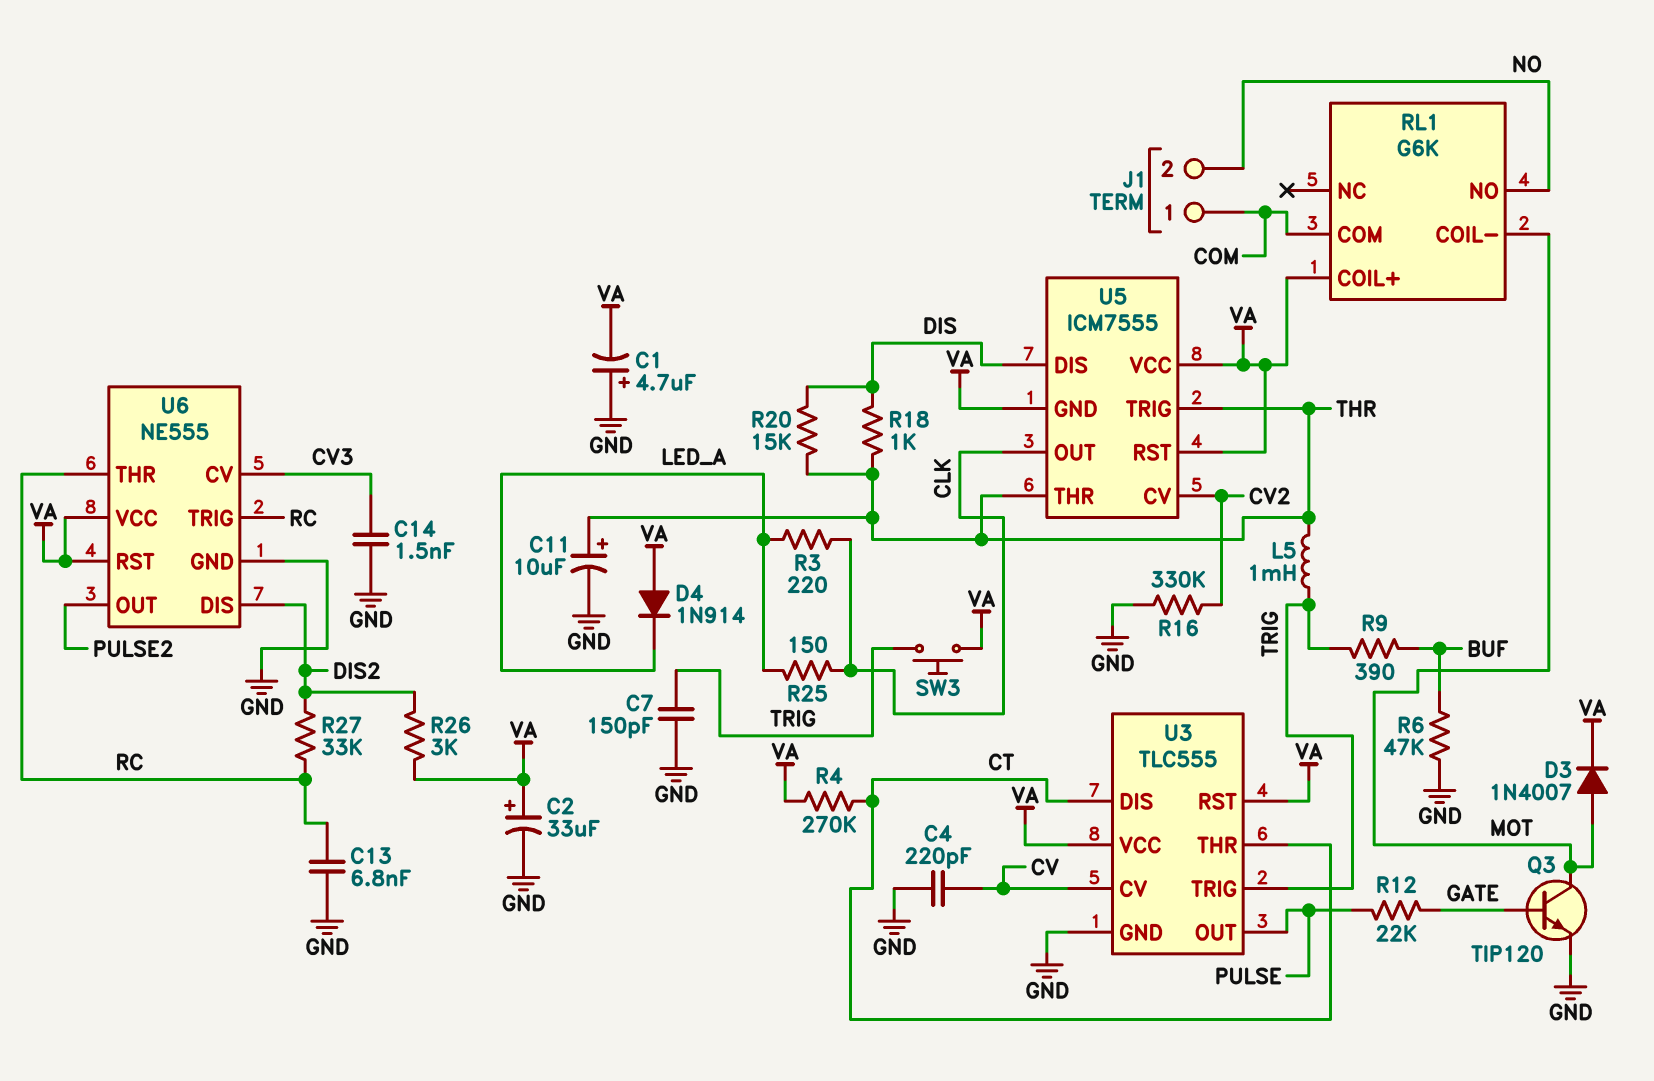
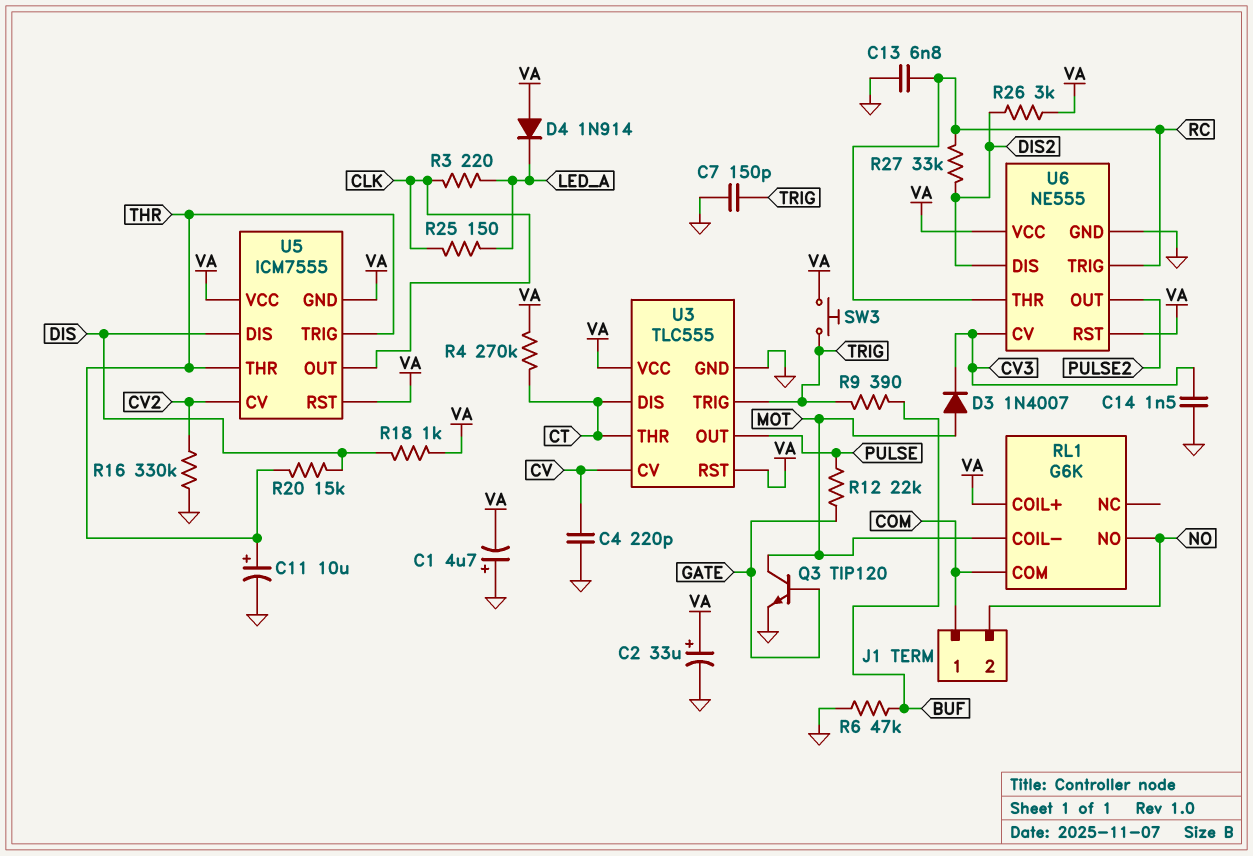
D3: diode 1N4007 (A MOT, K VA) -> diode 1N4007 (A MOT, K CV3)
L5: 1mH (THR, TRIG) -> none
R18: 1k (DIS, THR) -> 1k (DIS, VA)

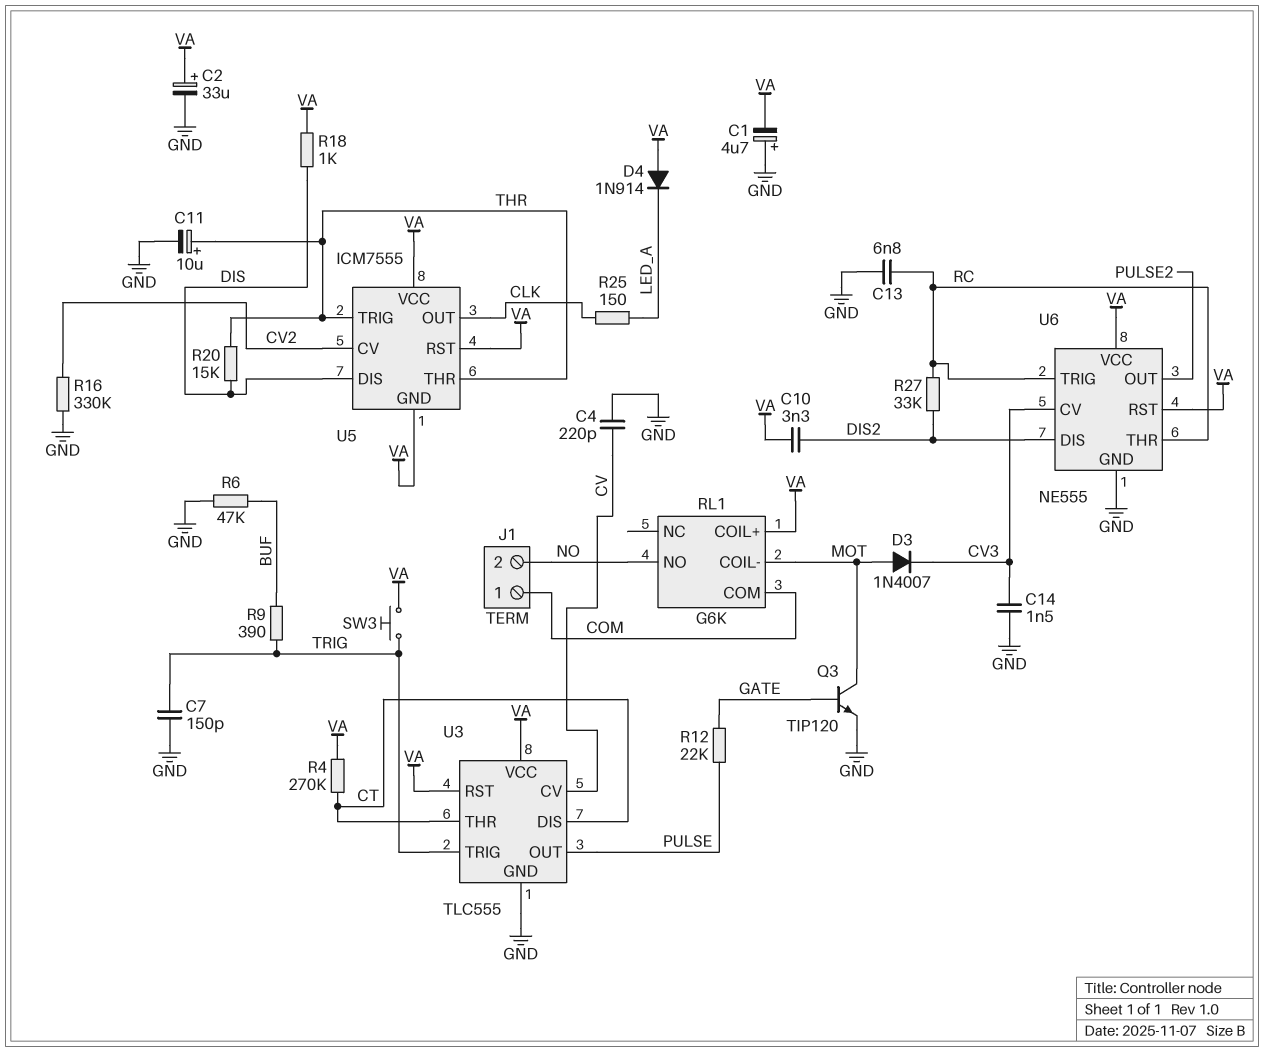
C10: none -> 3.3nF (DIS2, VA)
R3: 220 (CLK, LED_A) -> none
R26: 3k (DIS2, VA) -> none

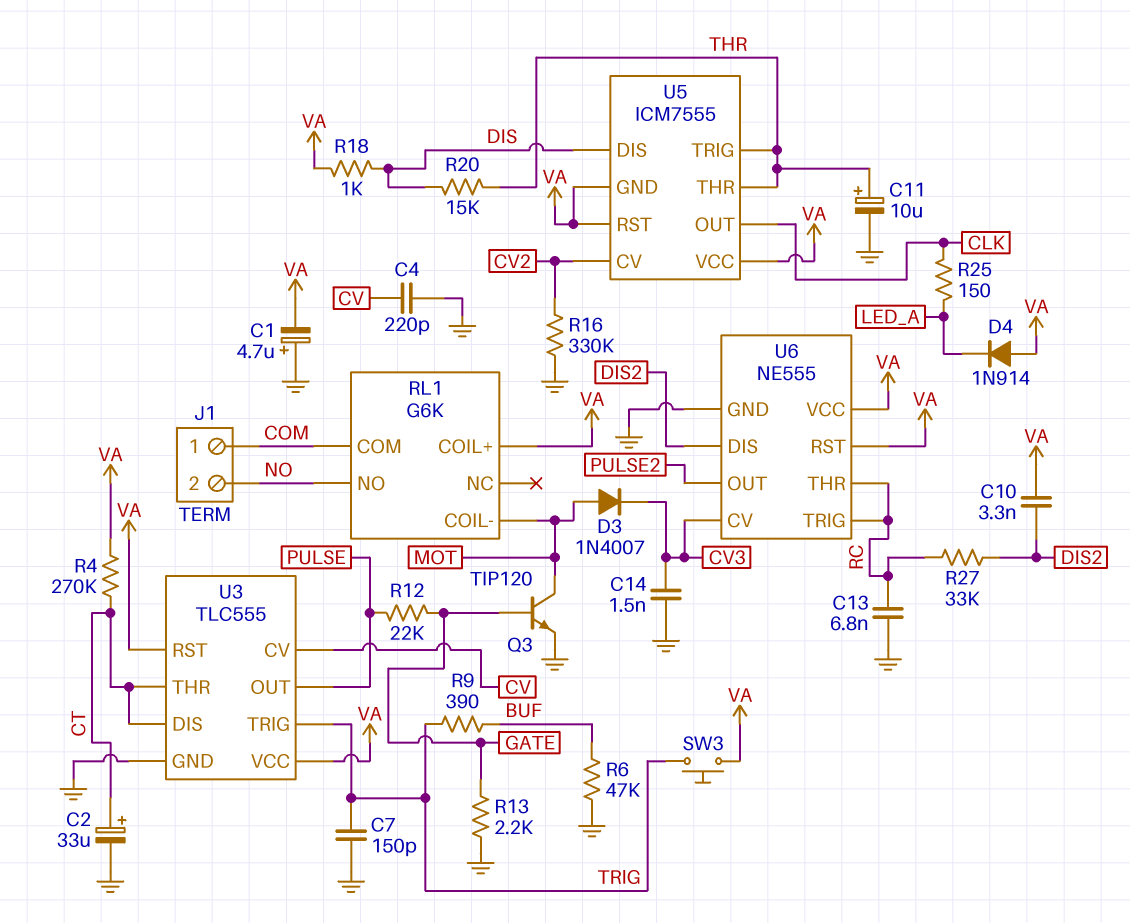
C2: 33uF (plus VA, minus GND) -> 33uF (plus CT, minus GND)
R13: none -> 2.2k (GATE, GND)

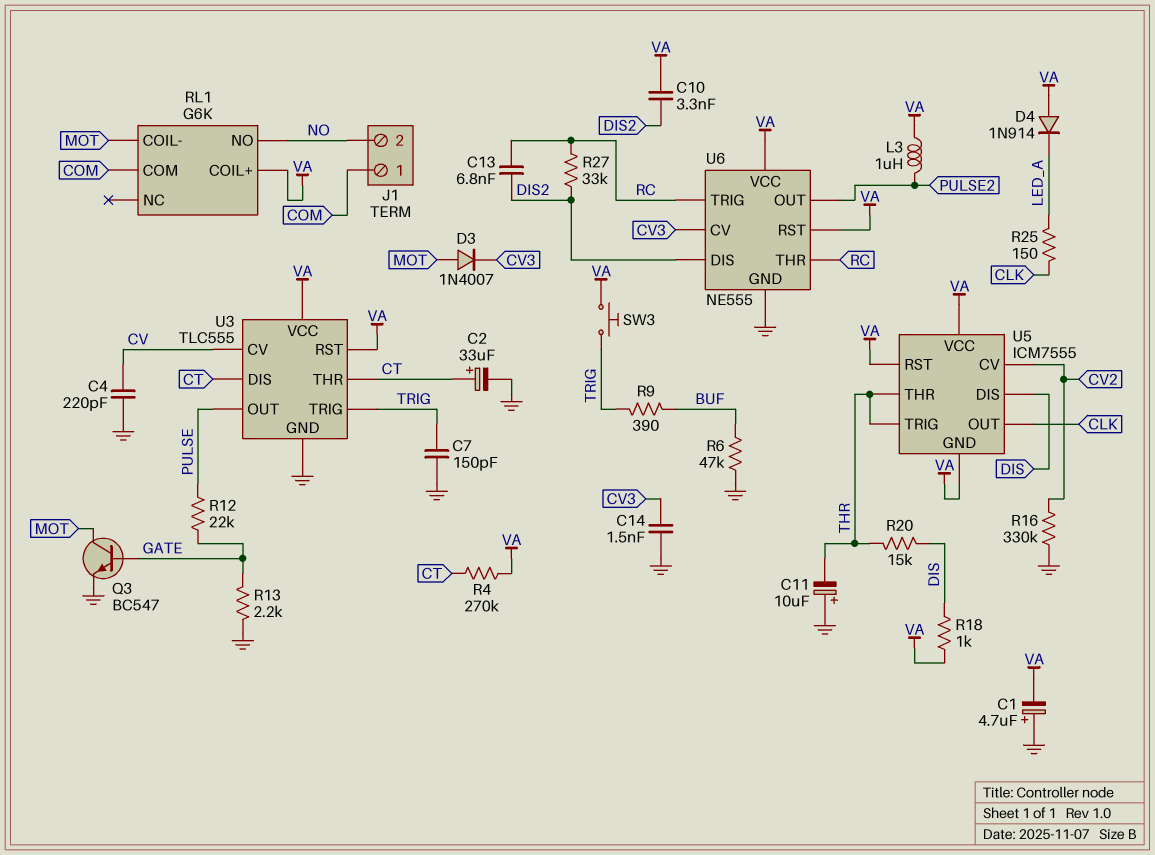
C11: 10uF (plus THR, minus GND) -> 10uF (plus GND, minus THR)
C13: 6.8nF (GND, RC) -> 6.8nF (DIS2, RC)
L3: none -> 1uH (PULSE2, VA)
Q3: NPN TIP120 (B GATE, C MOT, E GND) -> NPN BC547 (B GATE, C MOT, E GND)

